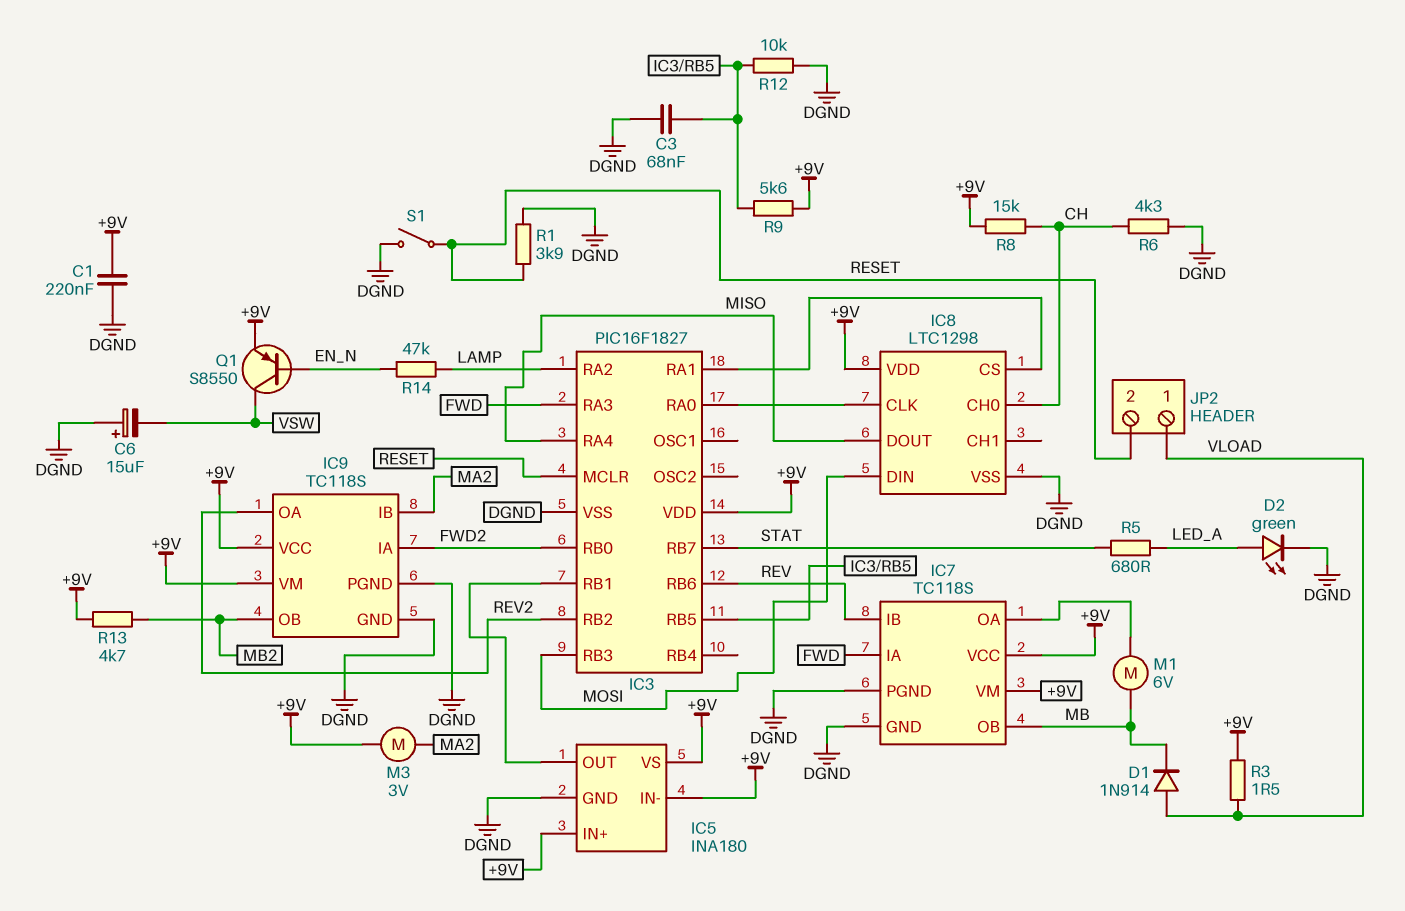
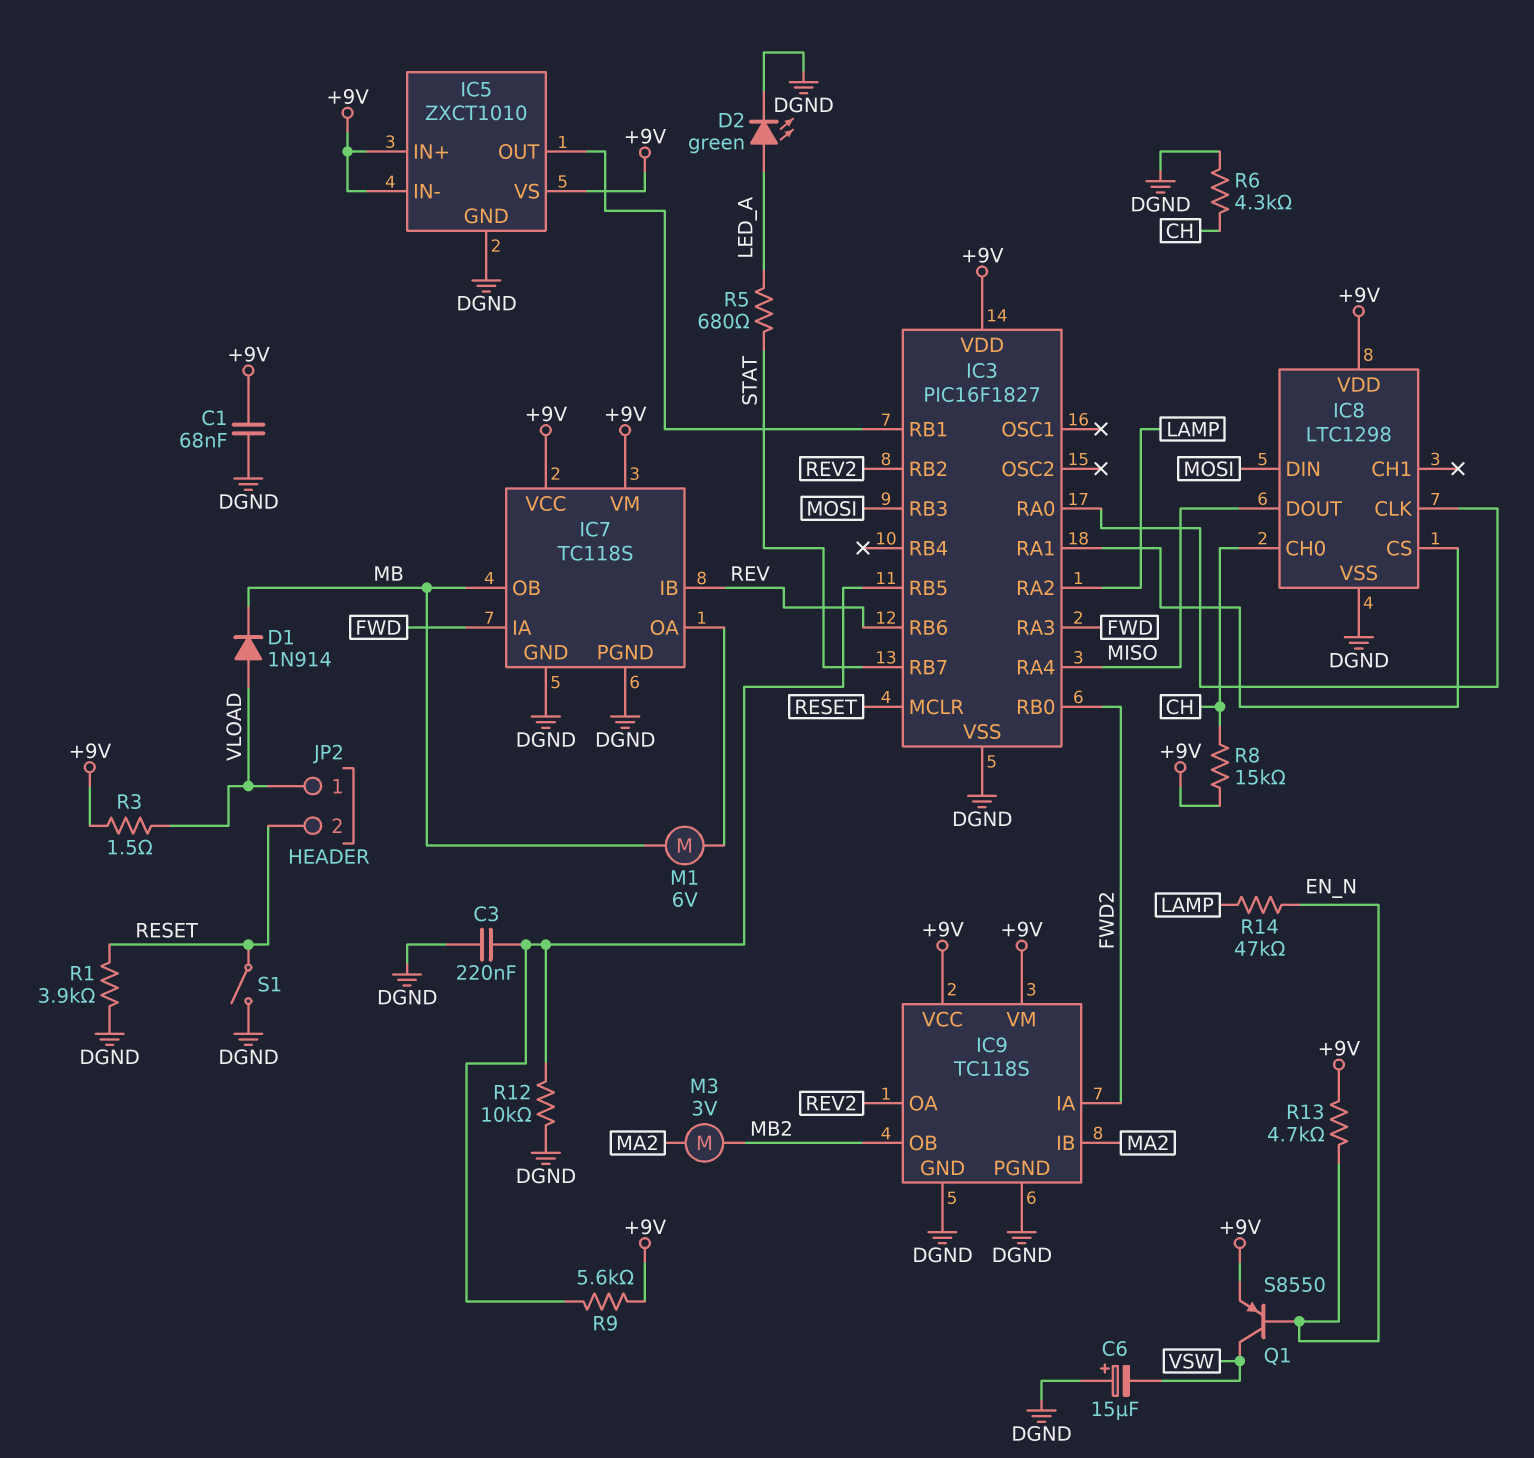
C1: 220nF (+9V, DGND) -> 68nF (+9V, DGND)
C3: 68nF (DGND, IC3/RB5) -> 220nF (DGND, IC3/RB5)
IC5: INA180 -> ZXCT1010
M3: motor 3V (+9V, MA2) -> motor 3V (MA2, MB2)
R13: 4.7k (+9V, MB2) -> 4.7k (+9V, EN_N)

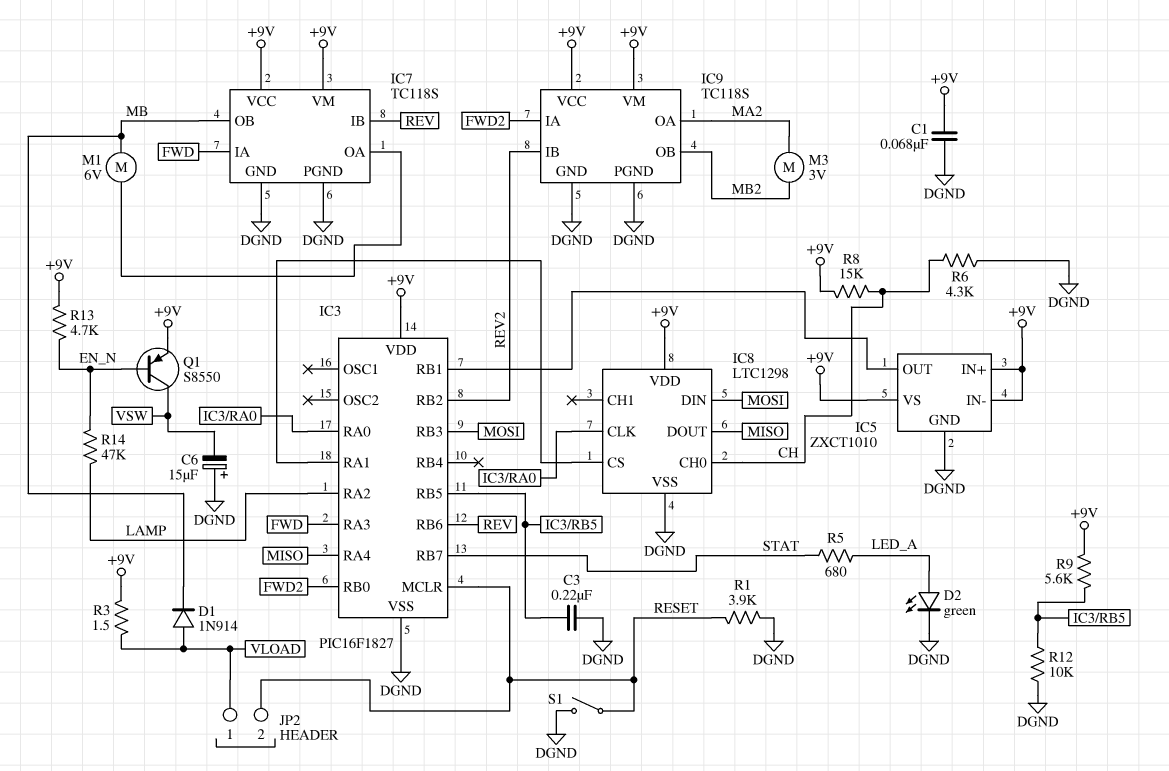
IC9 pin IB: MA2 -> REV2
IC9 pin OA: REV2 -> MA2

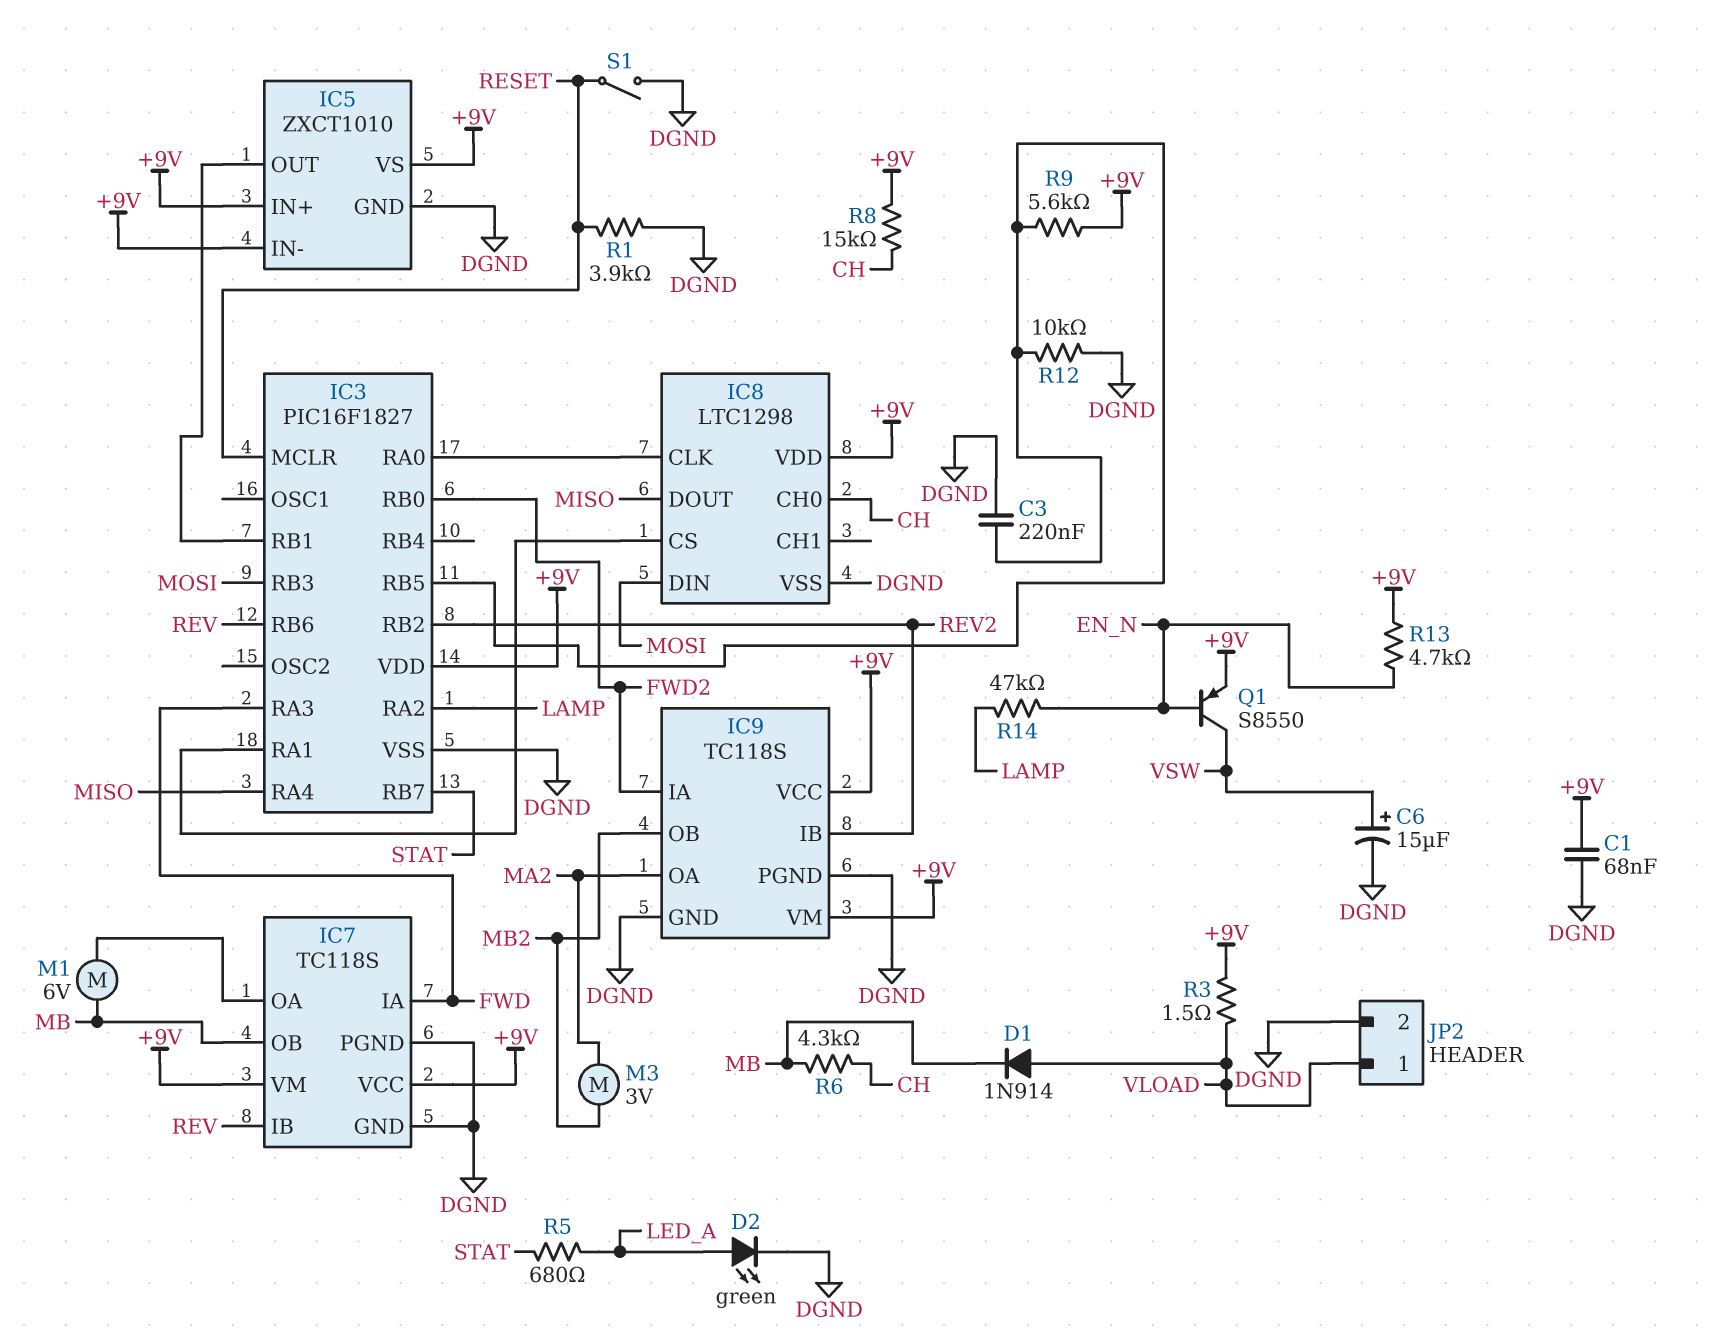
C6: 15uF (plus DGND, minus VSW) -> 15uF (plus VSW, minus DGND)
JP2 pin 2: RESET -> DGND
R6: 4.3k (CH, DGND) -> 4.3k (CH, MB)

